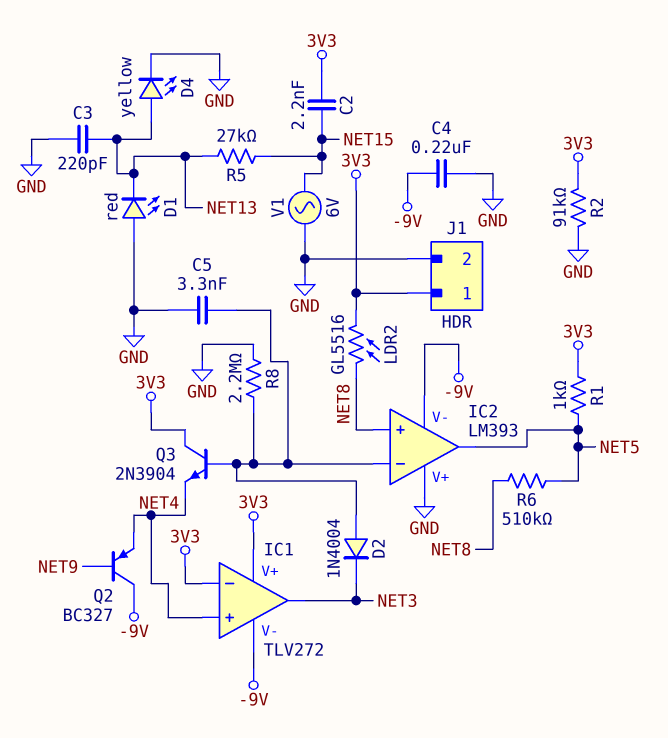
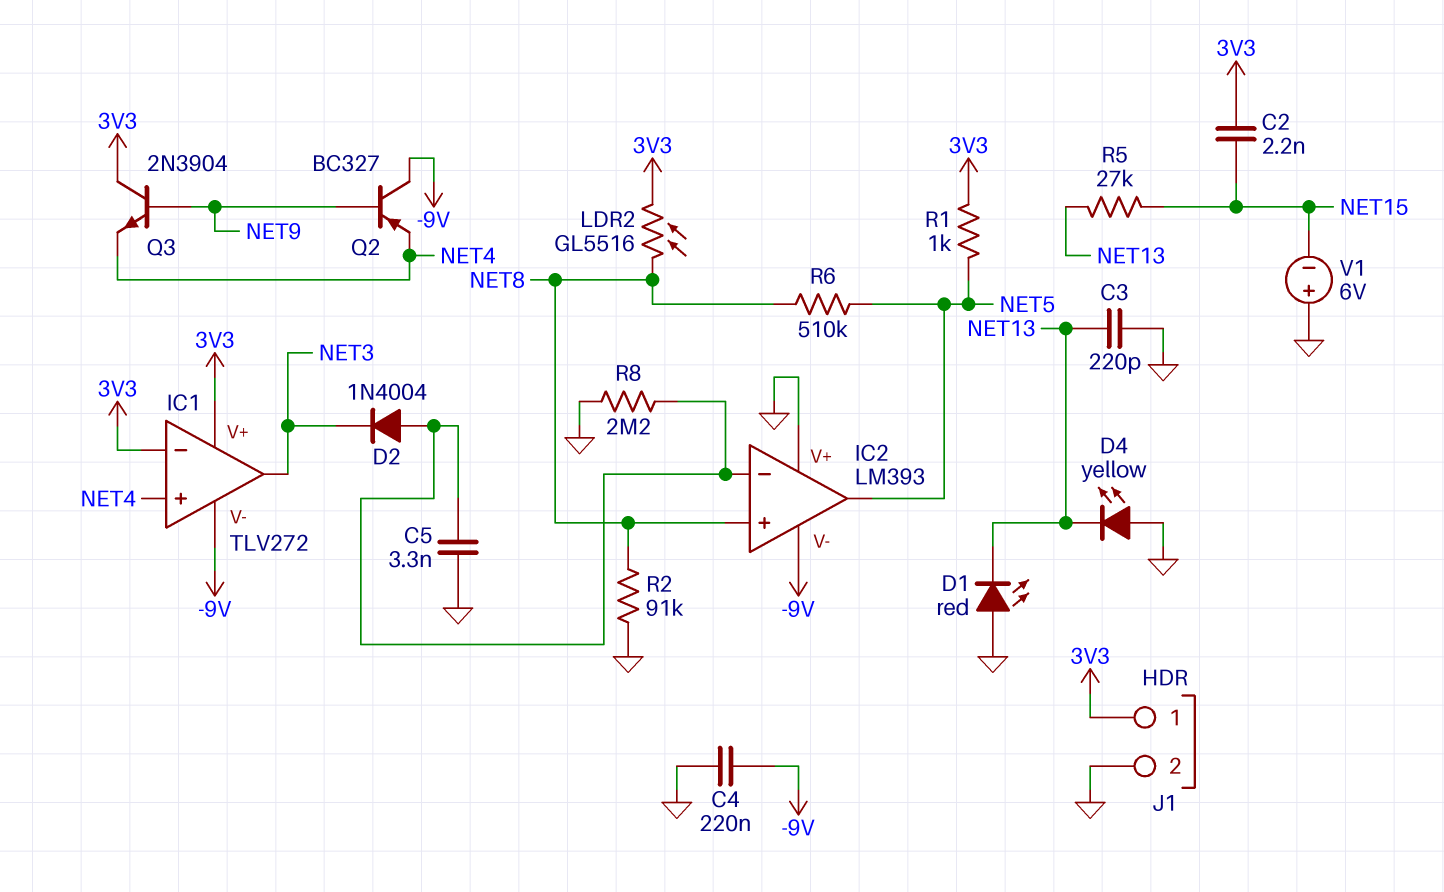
D4: LED yellow (A NET13, K GND) -> LED yellow (A GND, K NET13)
Q3: NPN 2N3904 (B IC2/in-, C 3V3, E NET4) -> NPN 2N3904 (B NET9, C 3V3, E NET4)
R2: 91k (3V3, GND) -> 91k (GND, NET8)
V1: AC 6V (GND, NET15) -> 6V (plus GND, minus NET15)

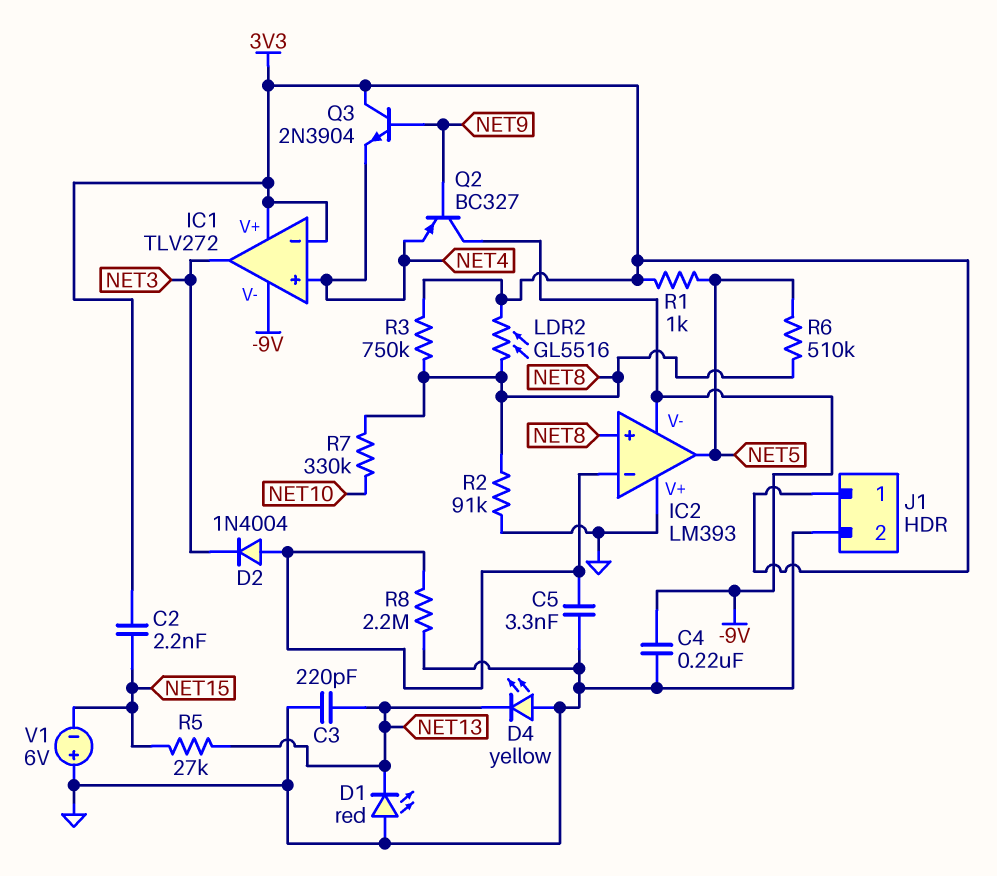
R3: none -> 750k (3V3, NET8)
R7: none -> 330k (NET8, NET10)

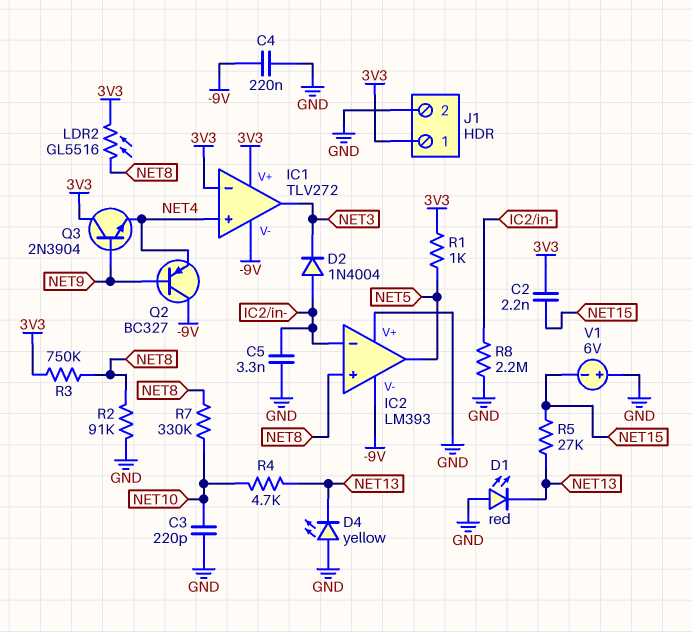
C3: 220pF (GND, NET13) -> 220pF (GND, NET10)
R4: none -> 4.7k (NET10, NET13)
R6: 510k (NET5, NET8) -> none

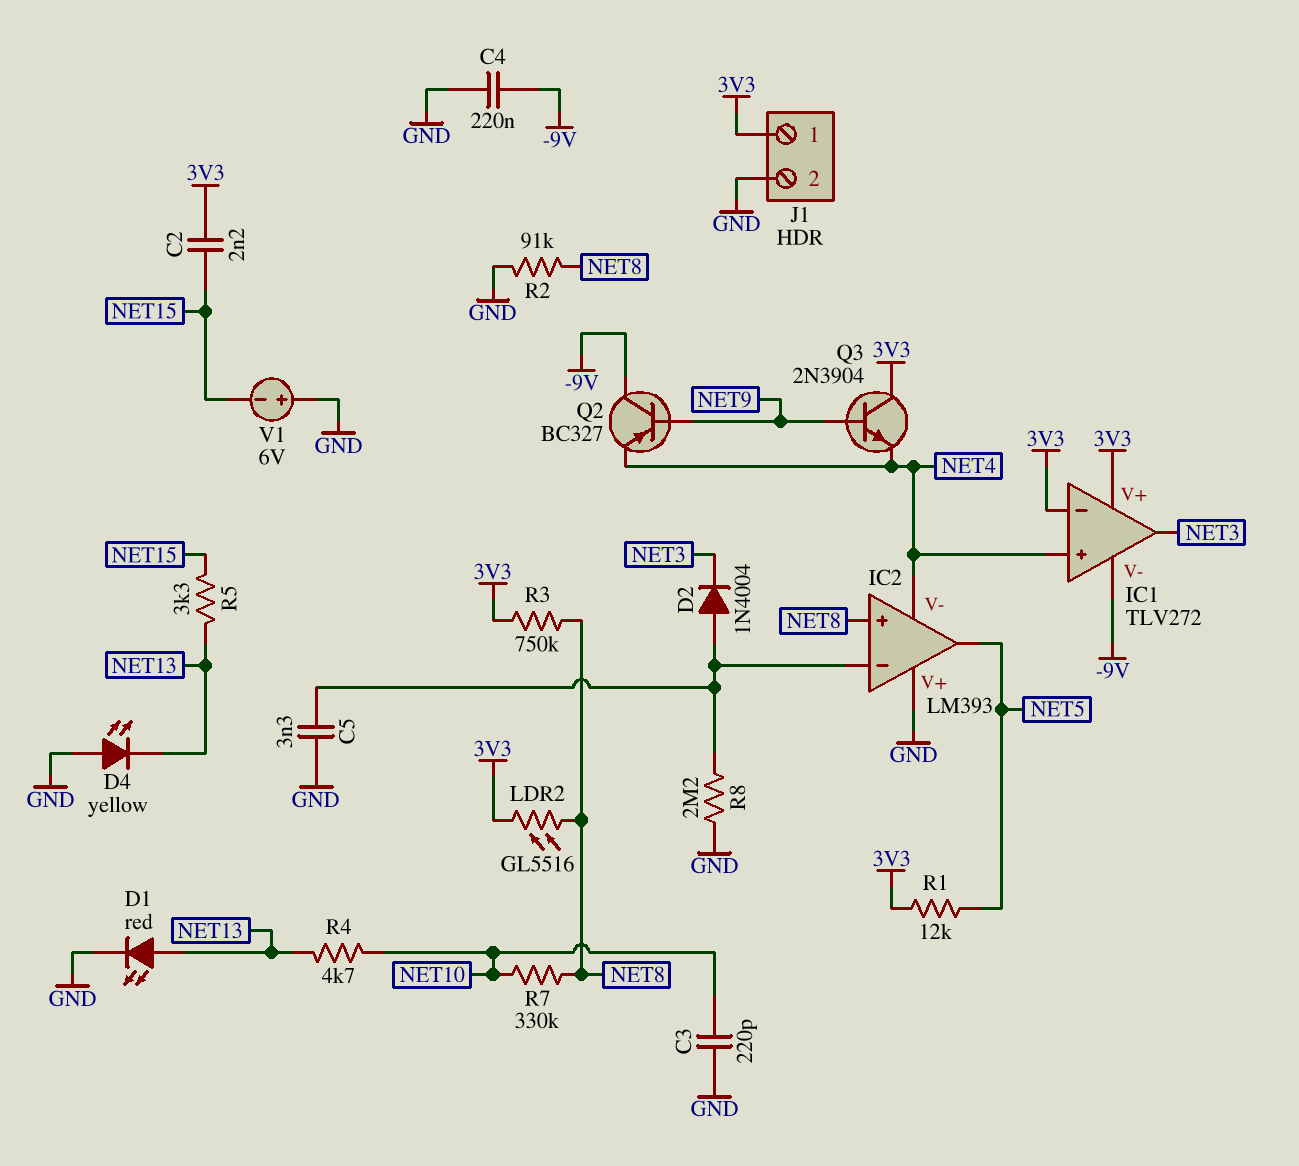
D1: LED red (A GND, K NET13) -> LED red (A NET13, K GND)
IC2 pin V-: -9V -> NET4
R1: 1k (3V3, NET5) -> 12k (3V3, NET5)
R5: 27k (NET13, NET15) -> 3.3k (NET13, NET15)

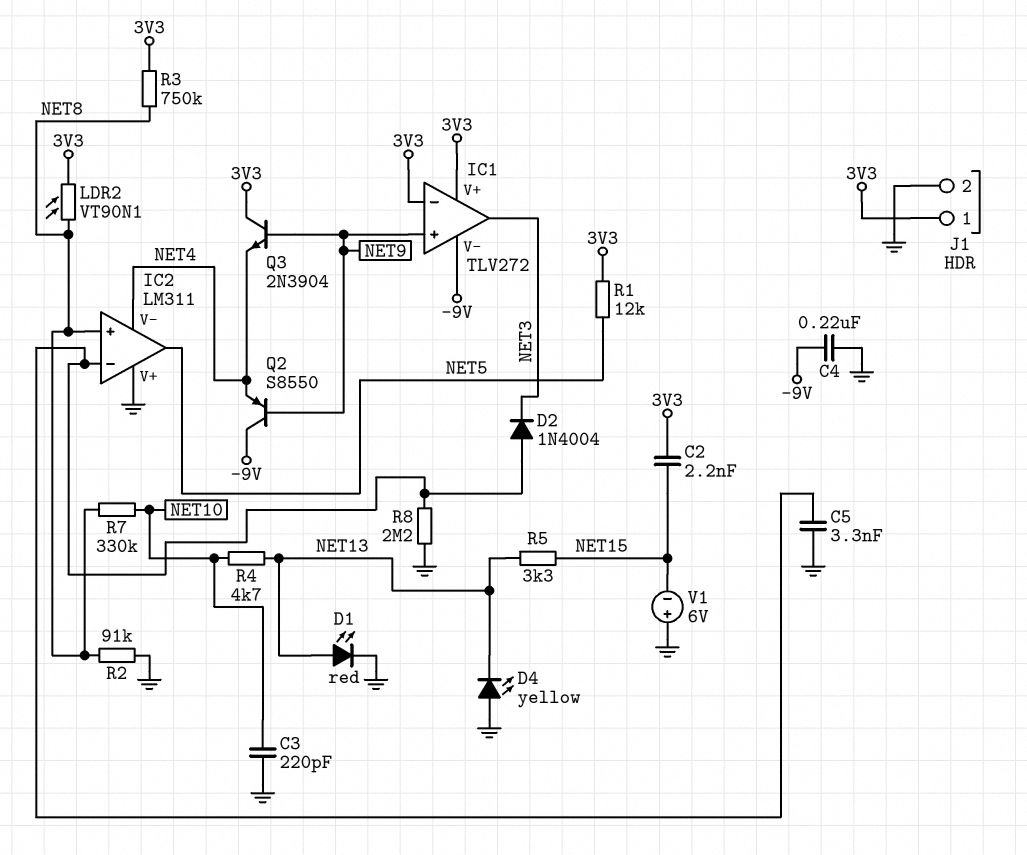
IC1 pin in+: NET4 -> NET9
IC2: LM393 -> LM311
LDR2: GL5516 (3V3, NET8) -> VT90N1 (3V3, NET8)
Q2: PNP BC327 (B NET9, C -9V, E NET4) -> PNP S8550 (B NET9, C -9V, E NET4)

